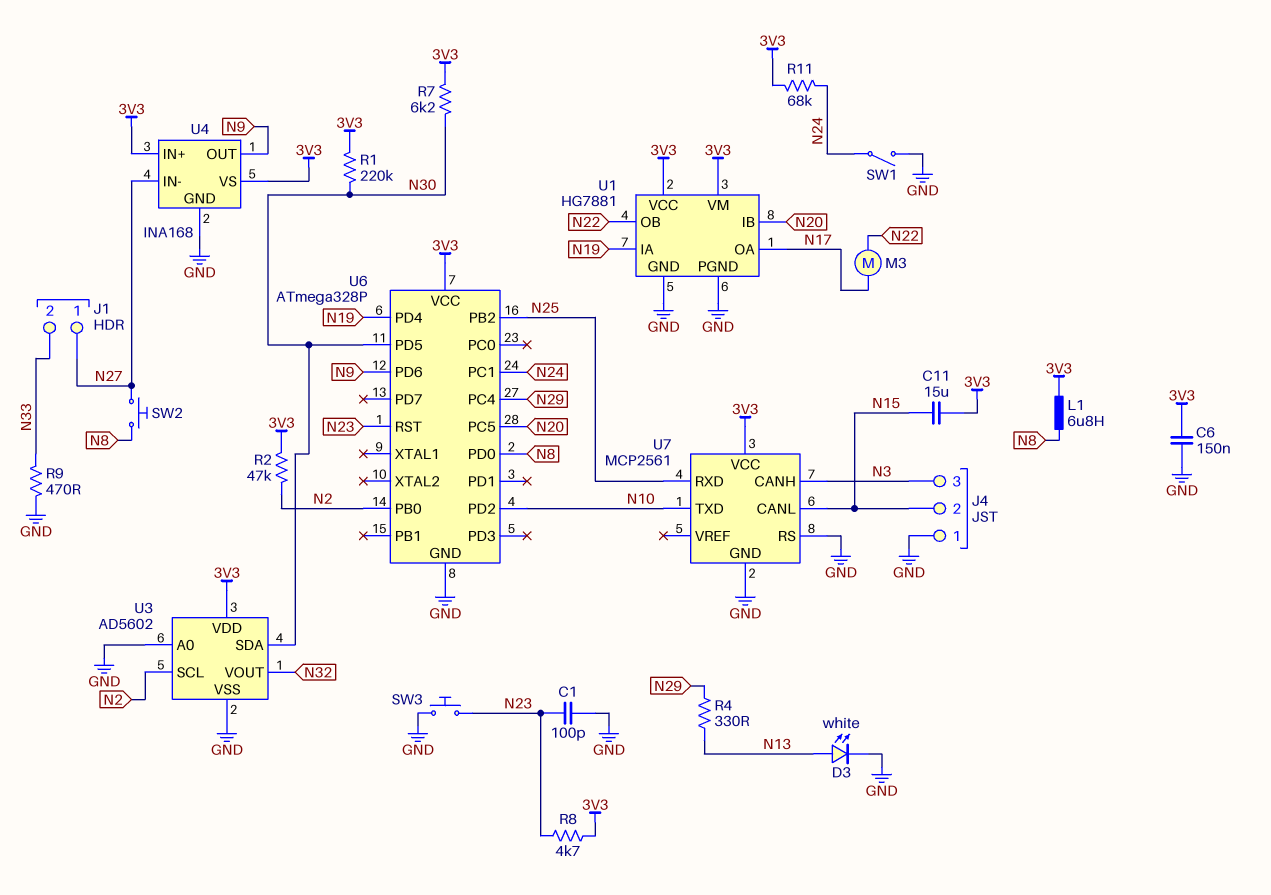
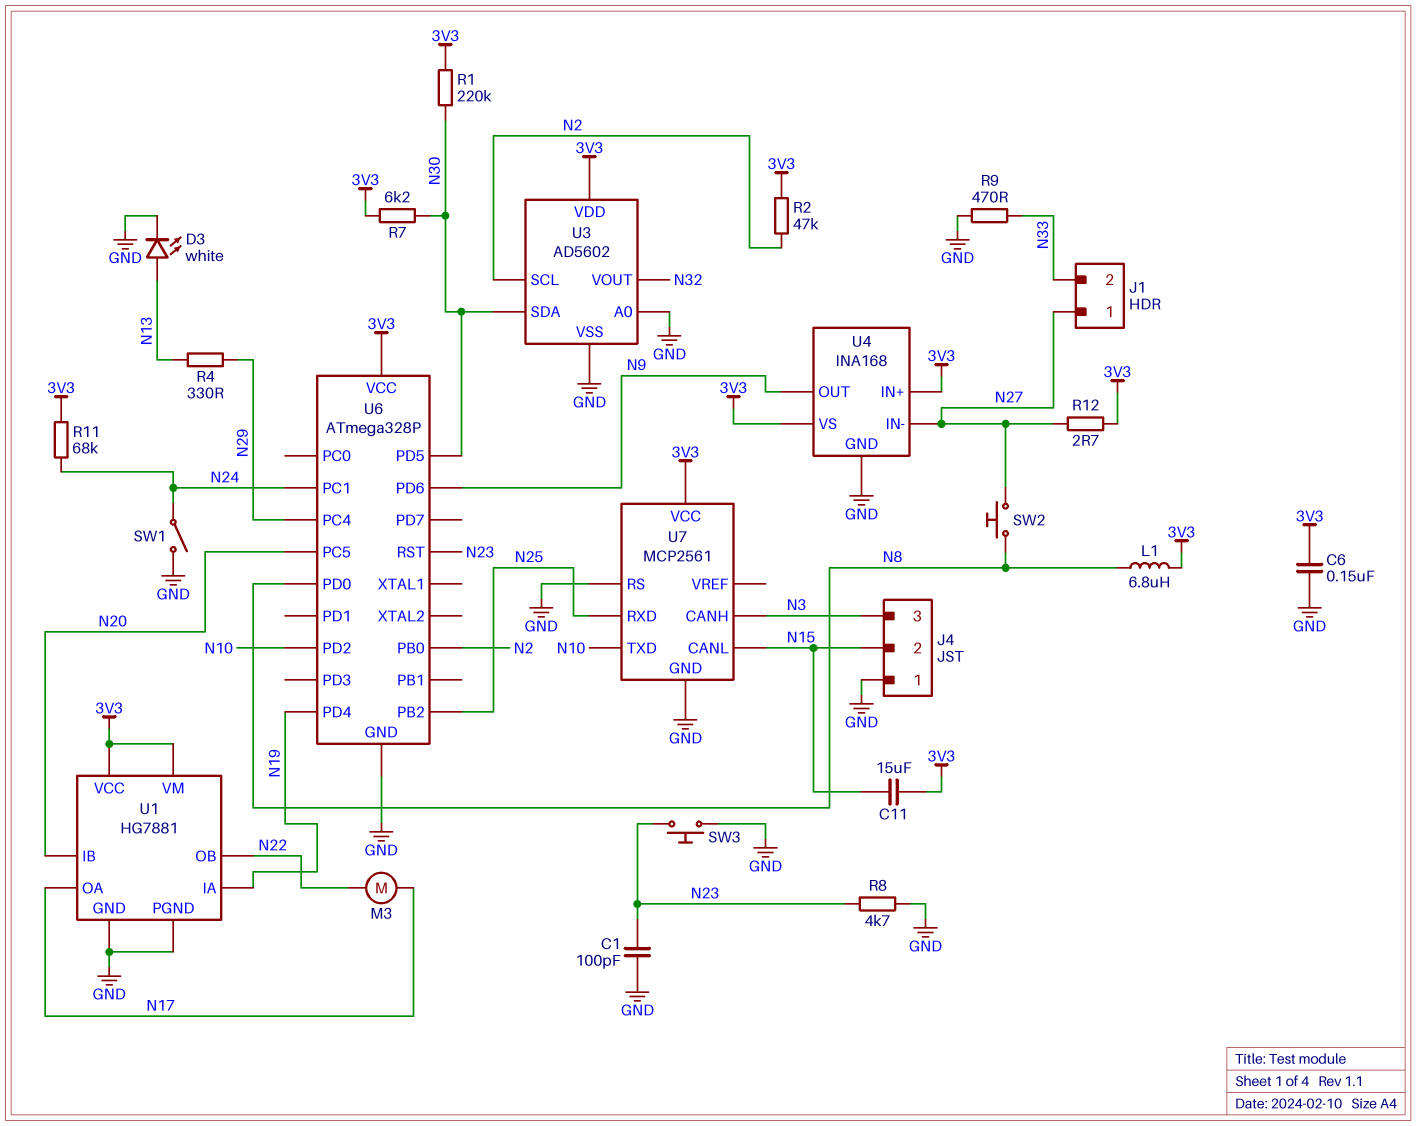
R8: 4.7k (3V3, N23) -> 4.7k (GND, N23)
R12: none -> 2.7 (3V3, N27)

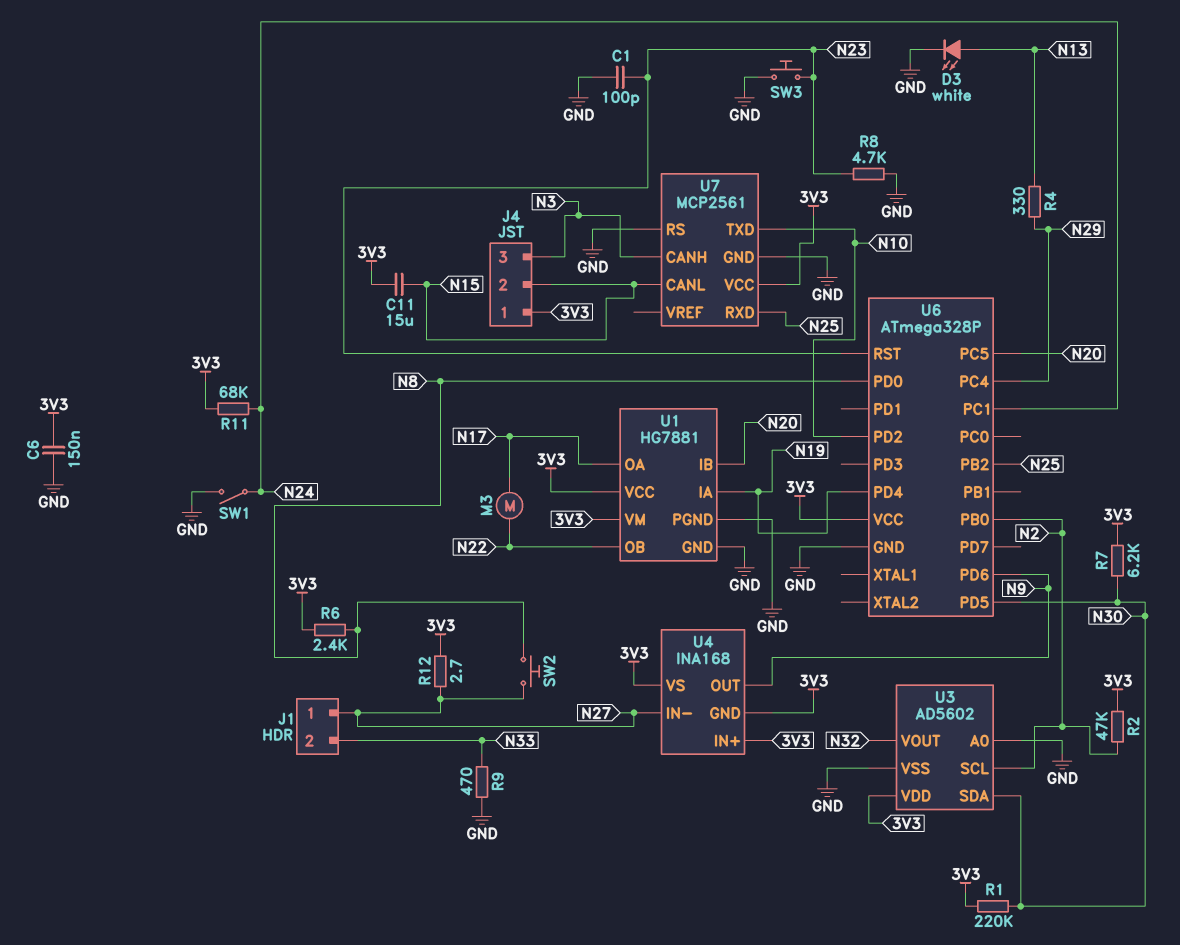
J4 pin 1: GND -> 3V3
L1: 6.8uH (3V3, N8) -> none
R6: none -> 2.4k (3V3, N8)
U4 pin GND: GND -> 3V3

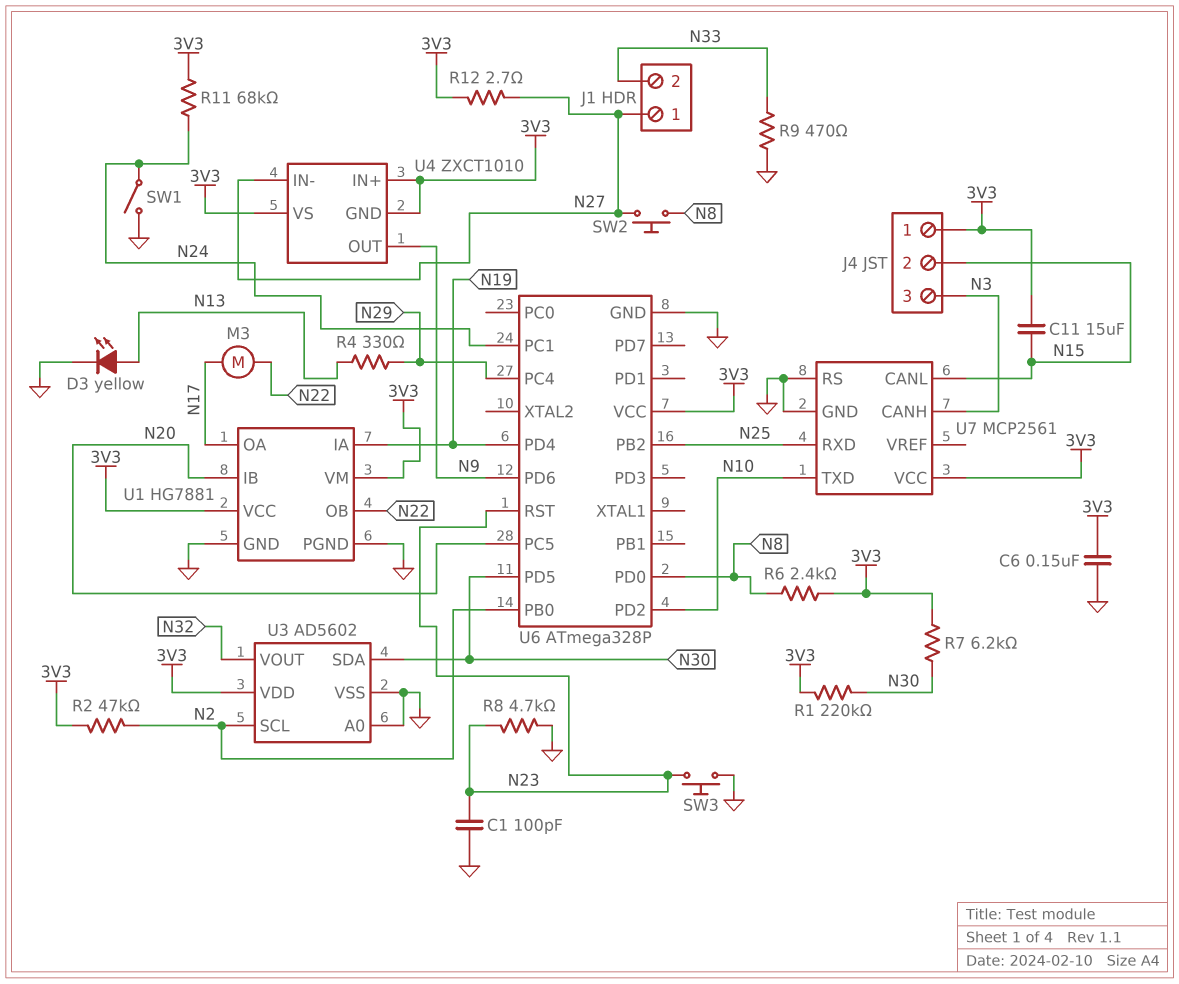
D3: LED white (A N13, K GND) -> LED yellow (A N13, K GND)
U4: INA168 -> ZXCT1010

